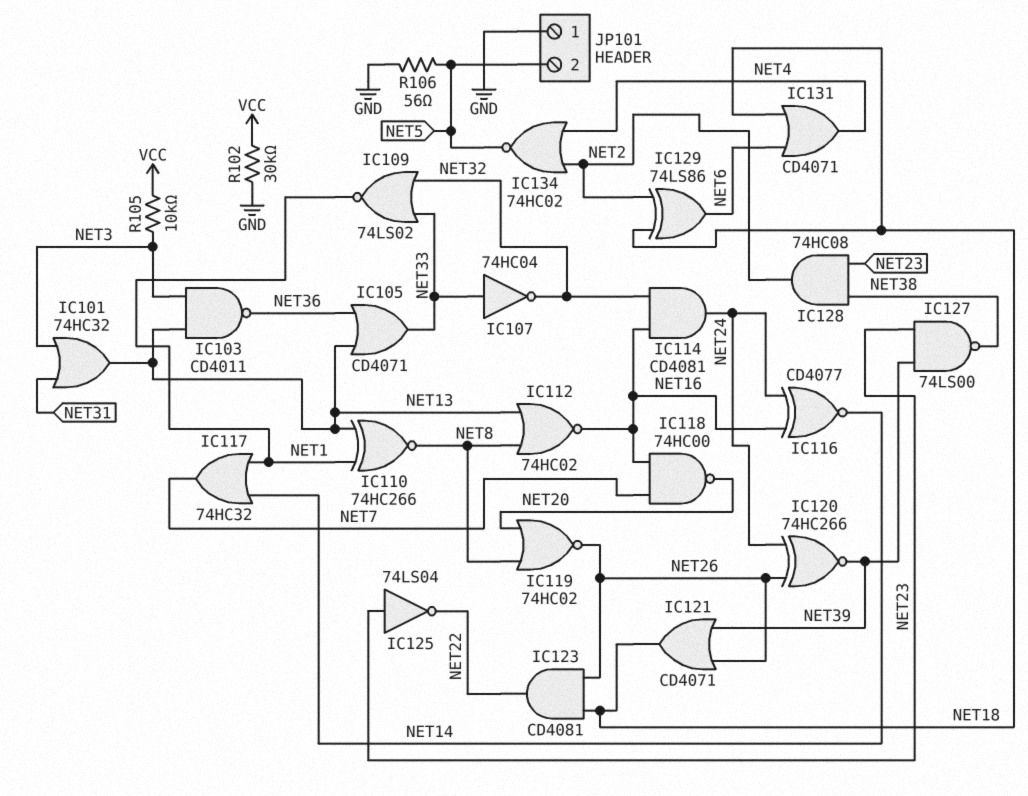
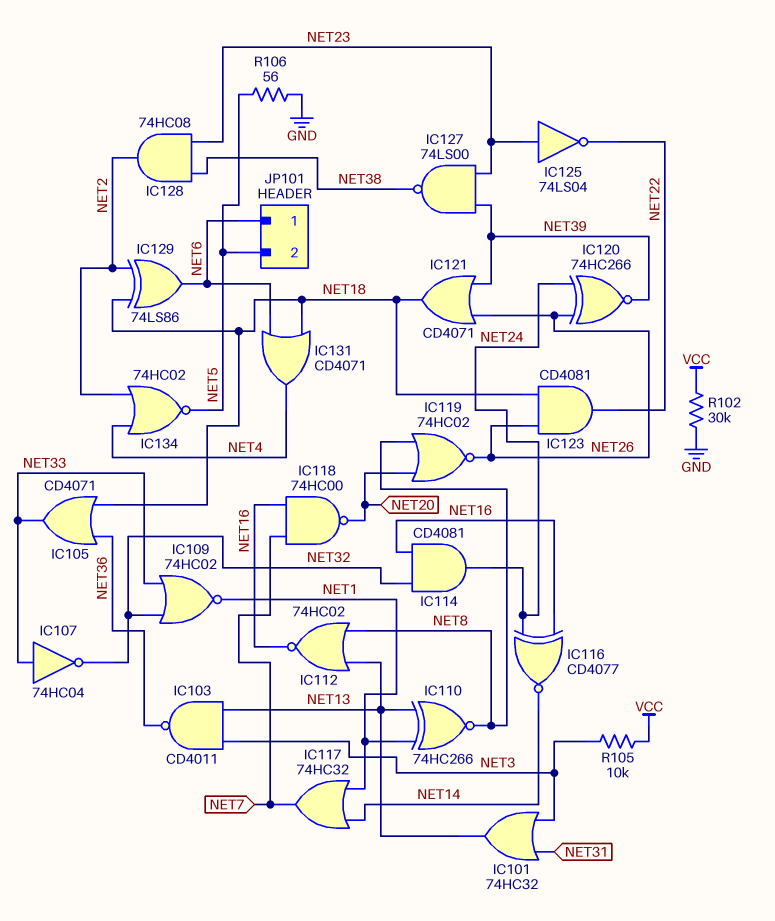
IC105: OR CD4071 (in NET13, in NET36, out NET33) -> OR CD4071 (in NET18, in NET36, out NET33)
IC109: NOR 74LS02 (in NET32, in NET33, out NET1) -> NOR 74HC02 (in NET32, in NET33, out NET1)
JP101 pin 1: GND -> NET6

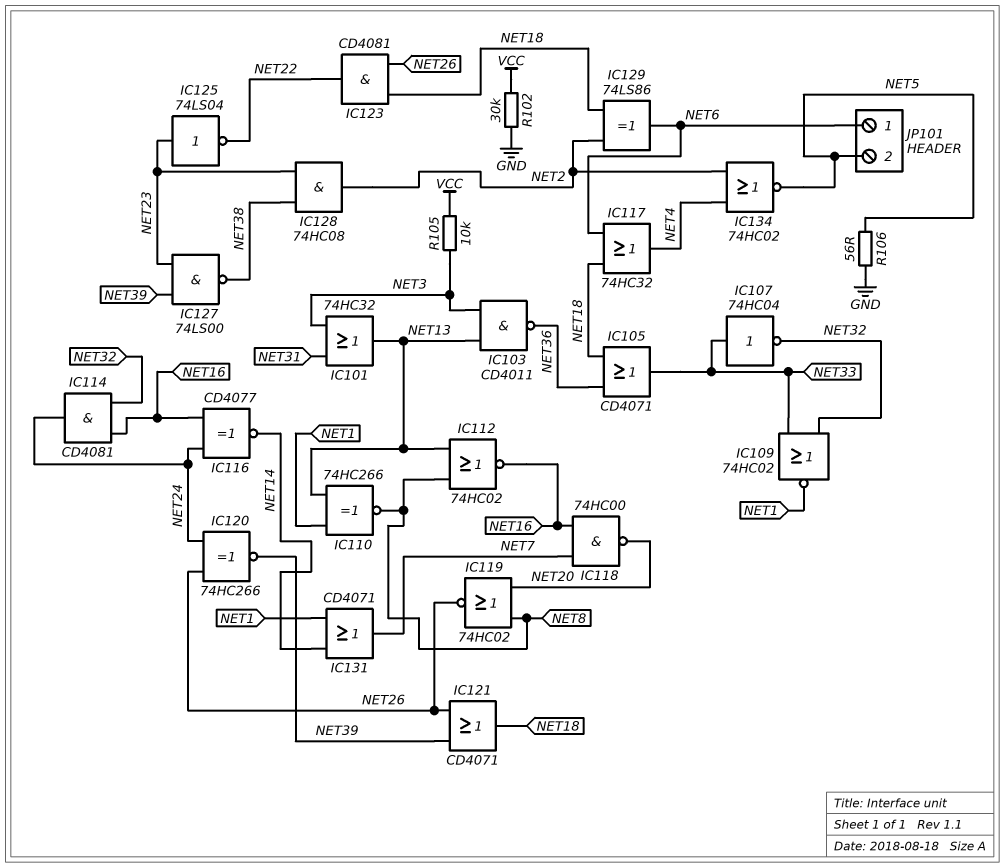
IC117: OR 74HC32 (in NET1, in NET14, out NET7) -> OR 74HC32 (in NET6, in NET18, out NET4)
IC131: OR CD4071 (in NET6, in NET18, out NET4) -> OR CD4071 (in NET1, in NET14, out NET7)

